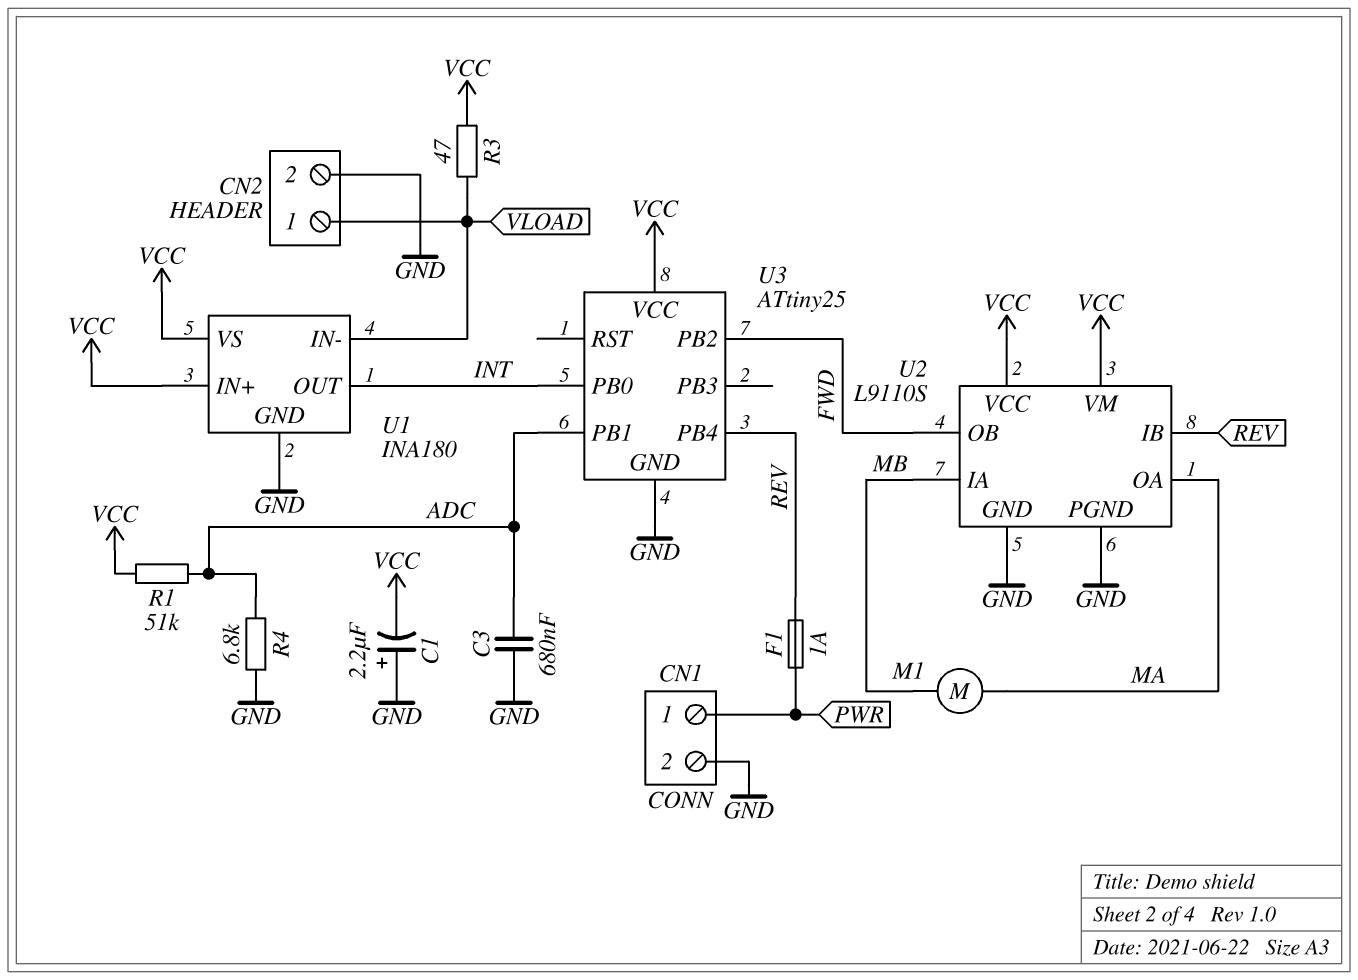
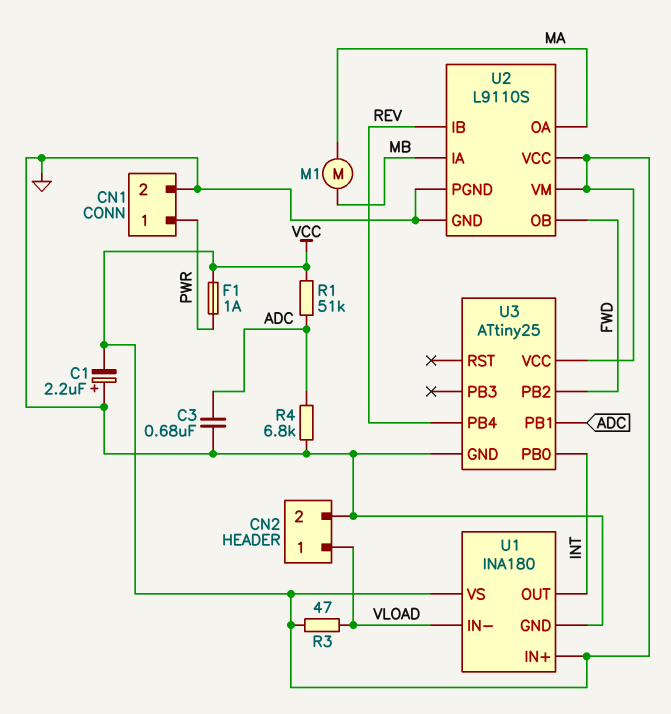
F1: 1A (PWR, REV) -> 1A (PWR, VCC)

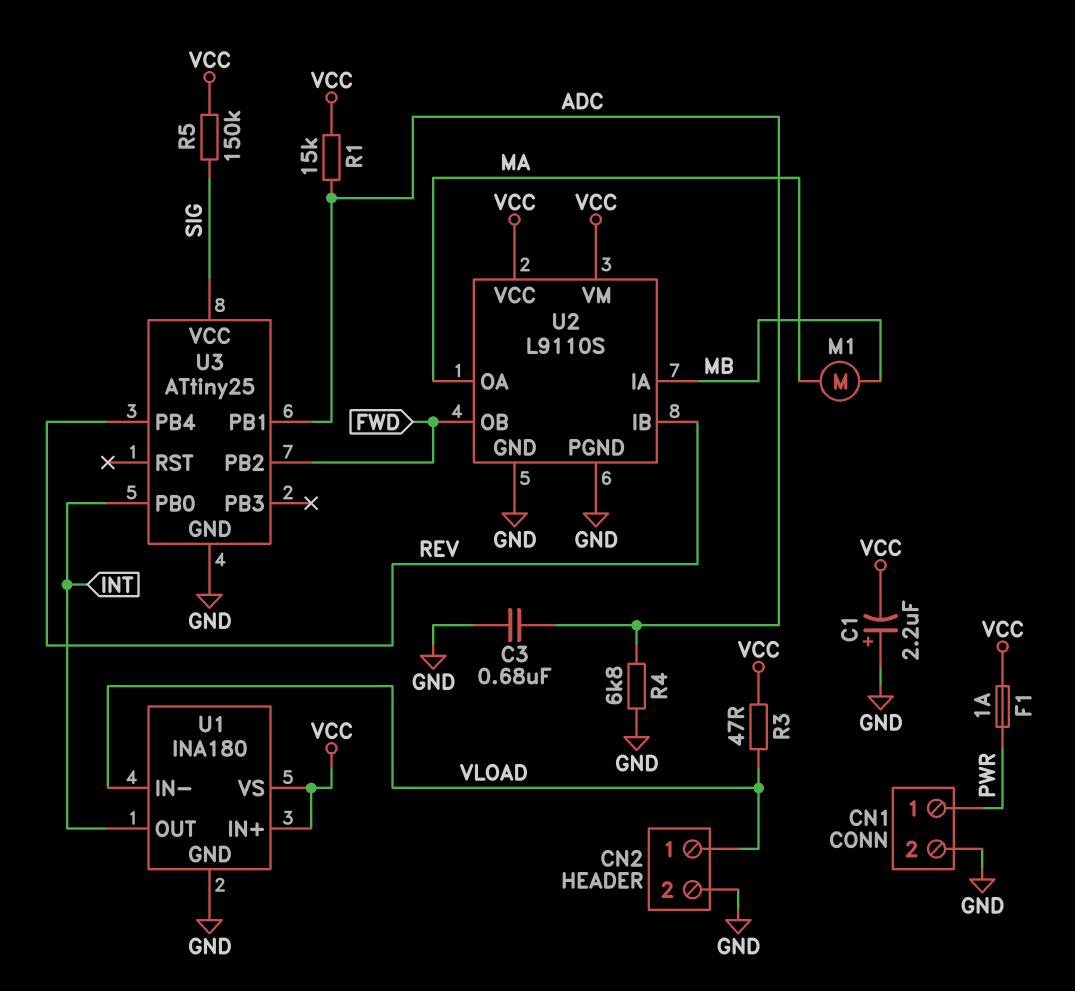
R1: 51k (ADC, VCC) -> 15k (ADC, VCC)
R5: none -> 150k (SIG, VCC)
U3 pin VCC: VCC -> SIG

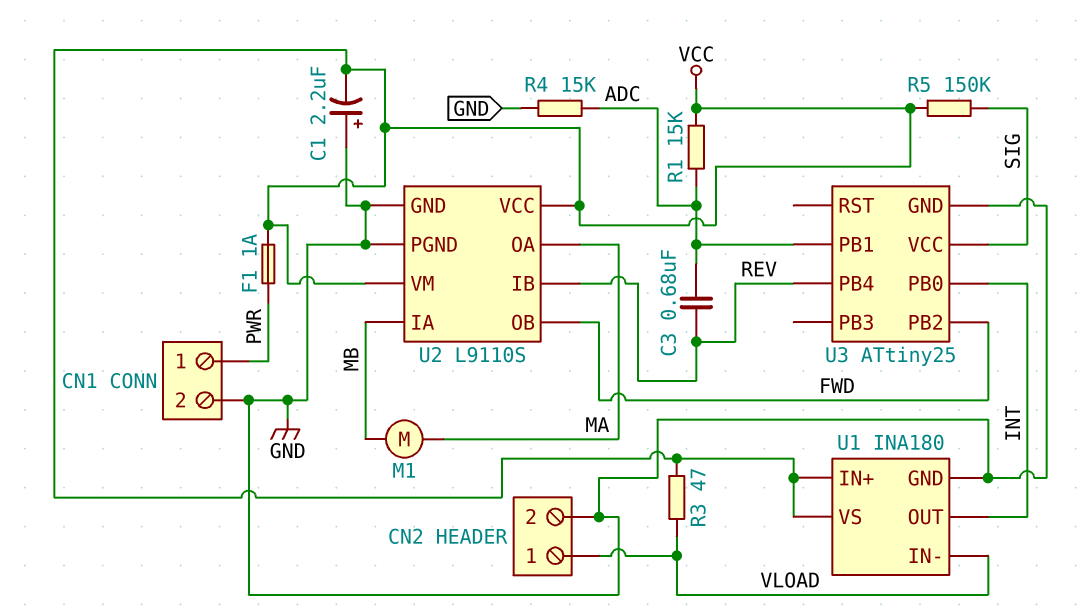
C3: 680nF (ADC, GND) -> 680nF (ADC, REV)
R4: 6.8k (ADC, GND) -> 15k (ADC, GND)

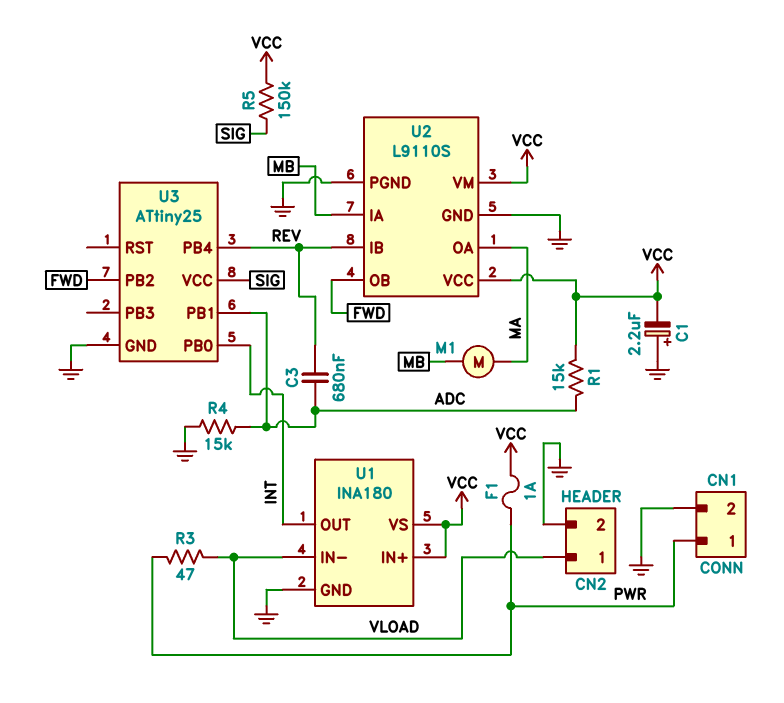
R3: 47 (VCC, VLOAD) -> 47 (PWR, VLOAD)

